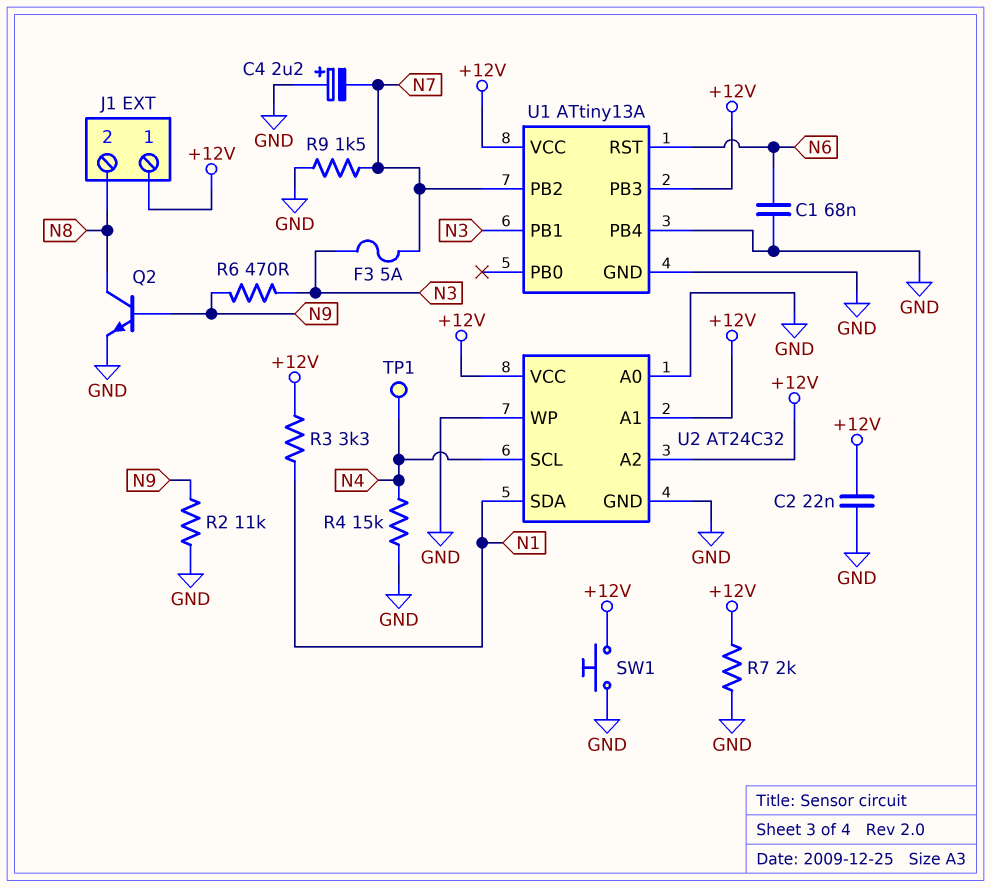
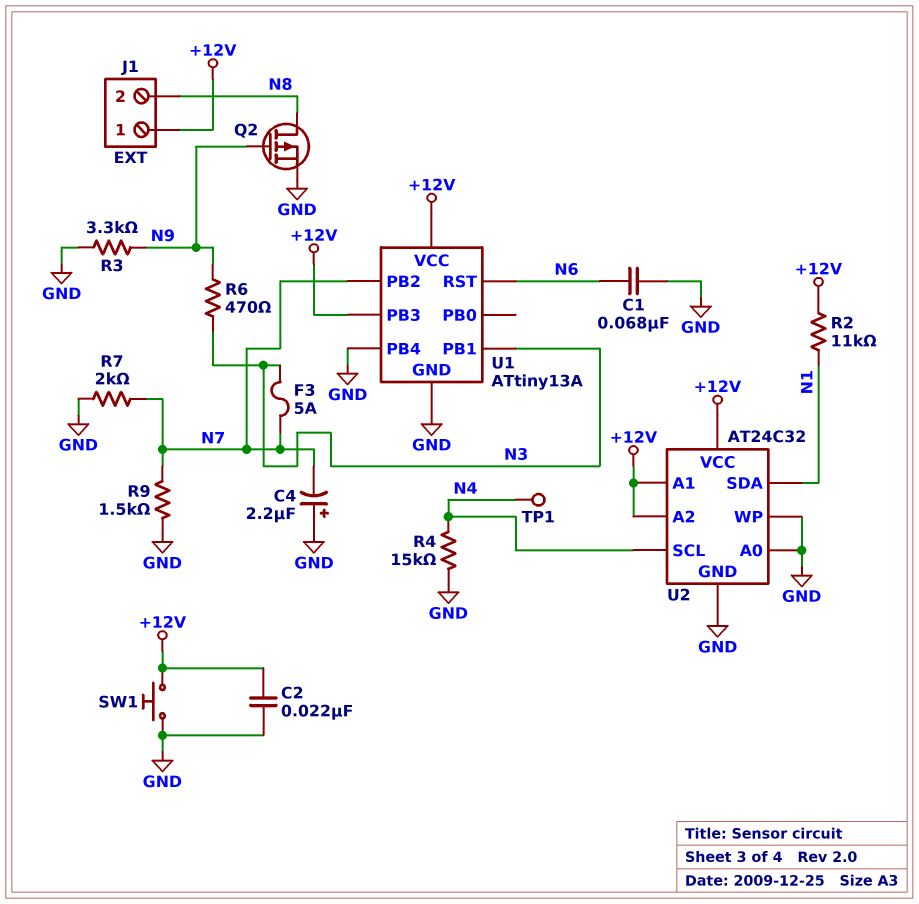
Q2: NPN (B N9, C N8, E GND) -> PMOS (G N9, D N8, S GND)
R2: 11k (GND, N9) -> 11k (+12V, N1)
R3: 3.3k (+12V, N1) -> 3.3k (GND, N9)
R7: 2k (+12V, GND) -> 2k (GND, N7)

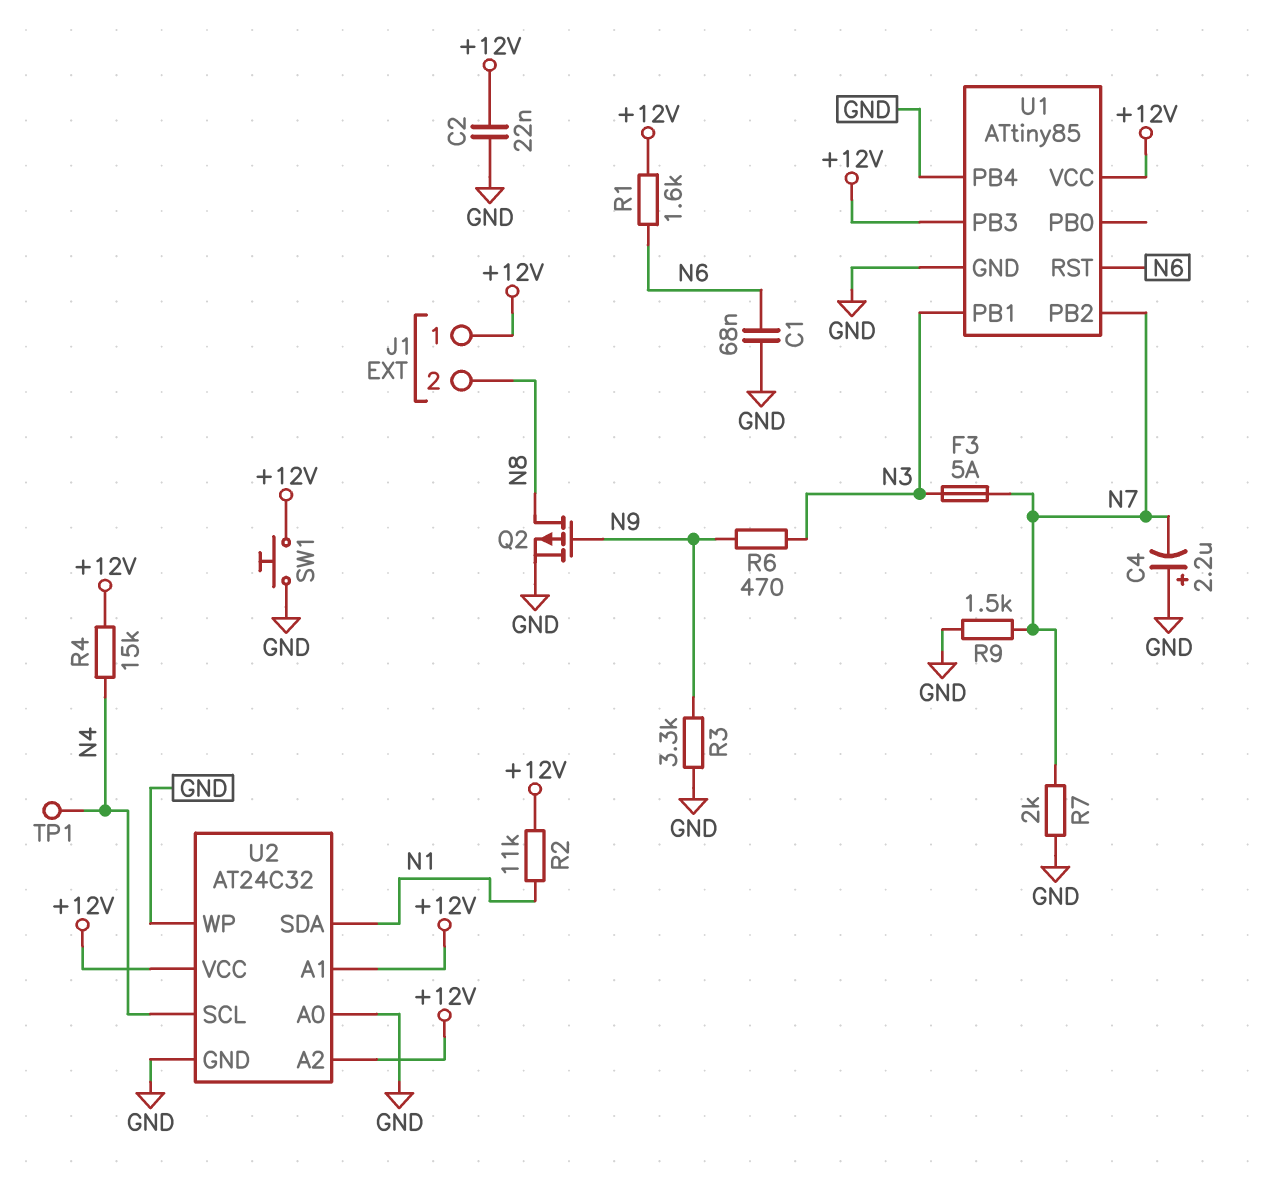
R1: none -> 1.6k (+12V, N6)
R4: 15k (GND, N4) -> 15k (+12V, N4)
U1: ATtiny13A -> ATtiny85

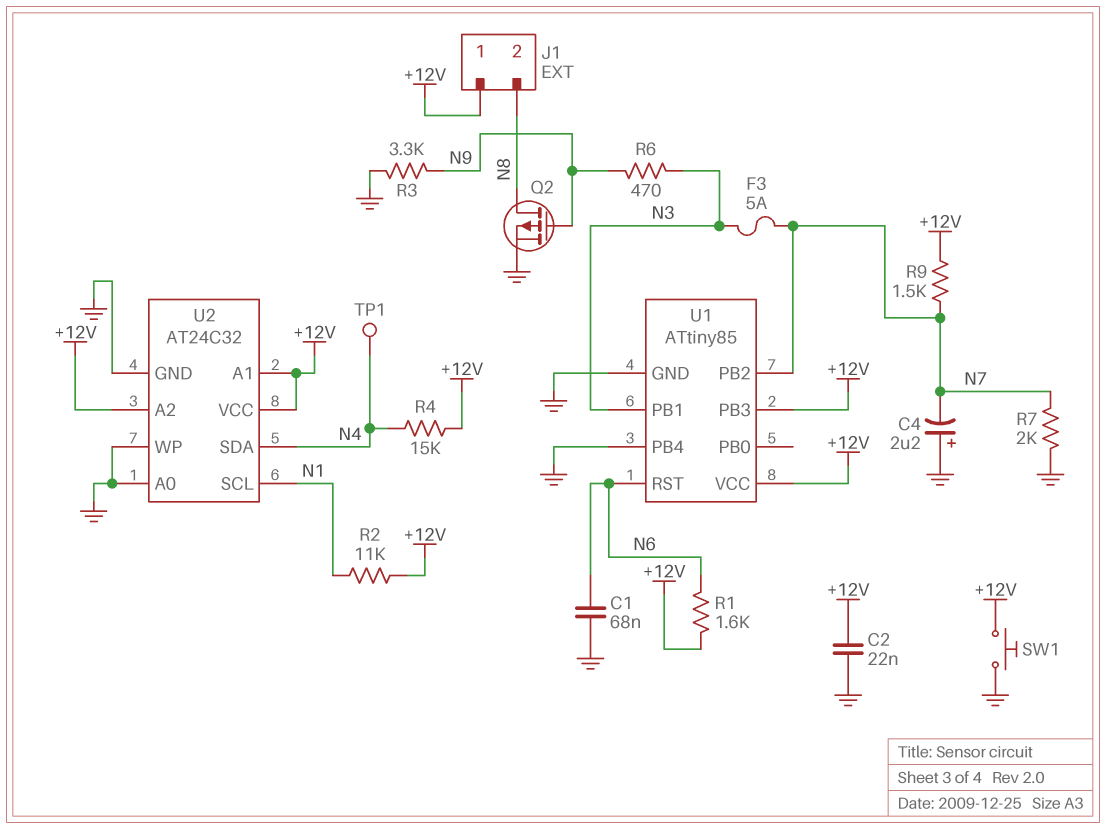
R9: 1.5k (GND, N7) -> 1.5k (+12V, N7)
U2 pin SCL: N4 -> N1
U2 pin SDA: N1 -> N4

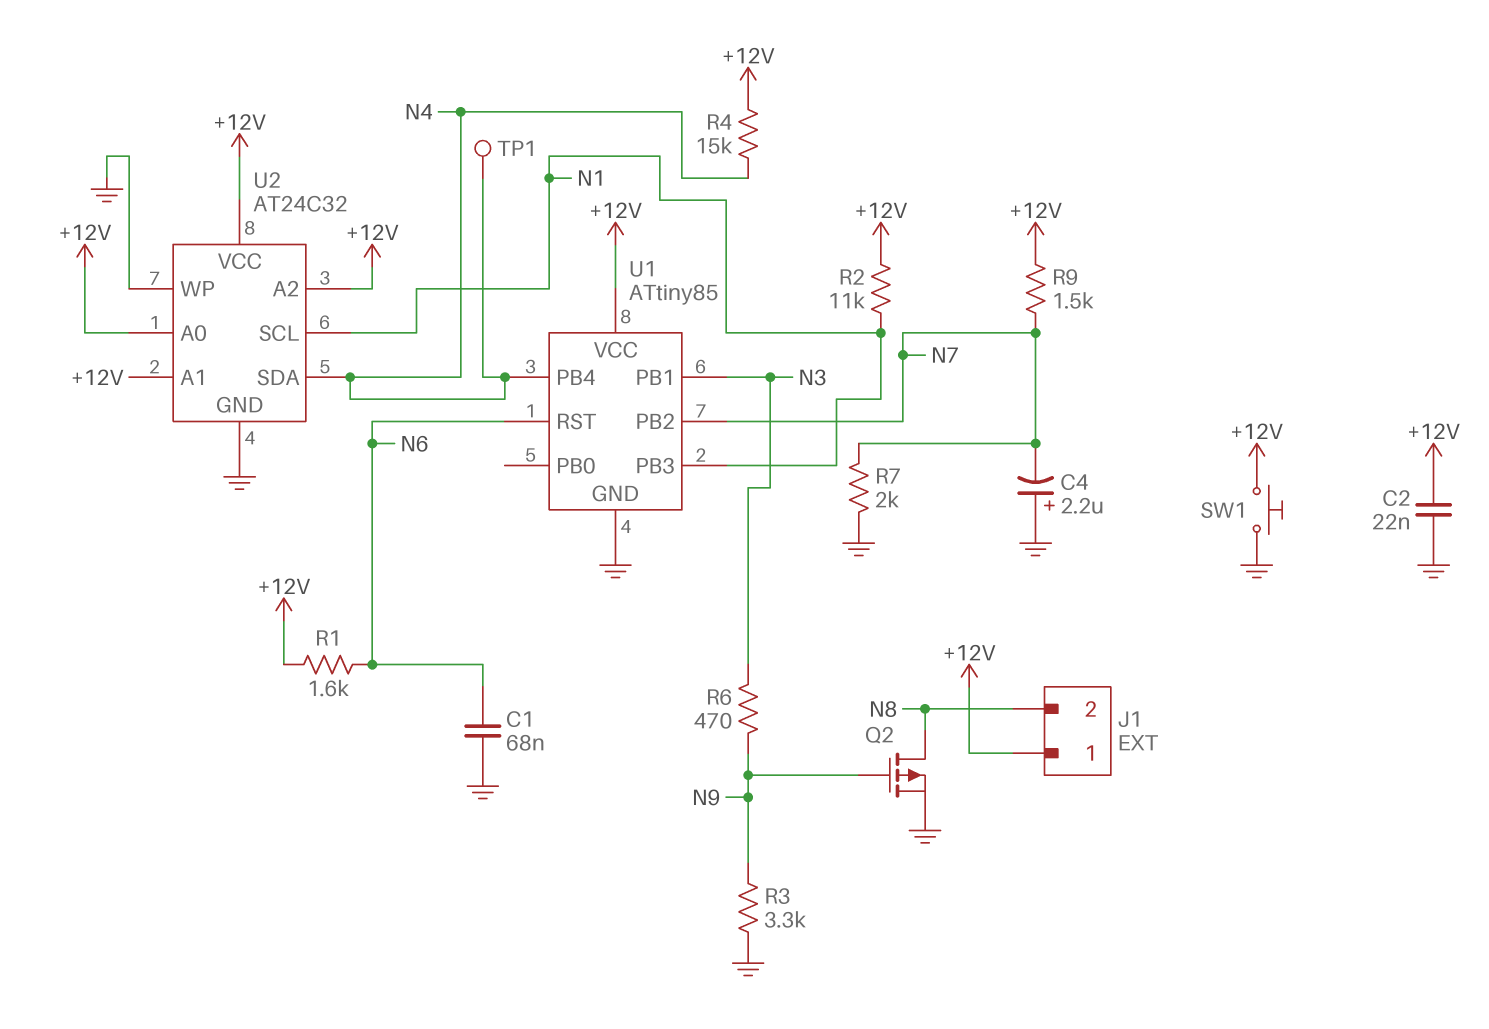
F3: 5A (N3, N7) -> none
U1 pin PB3: +12V -> N1
U1 pin PB4: GND -> N4
U2 pin A0: GND -> +12V

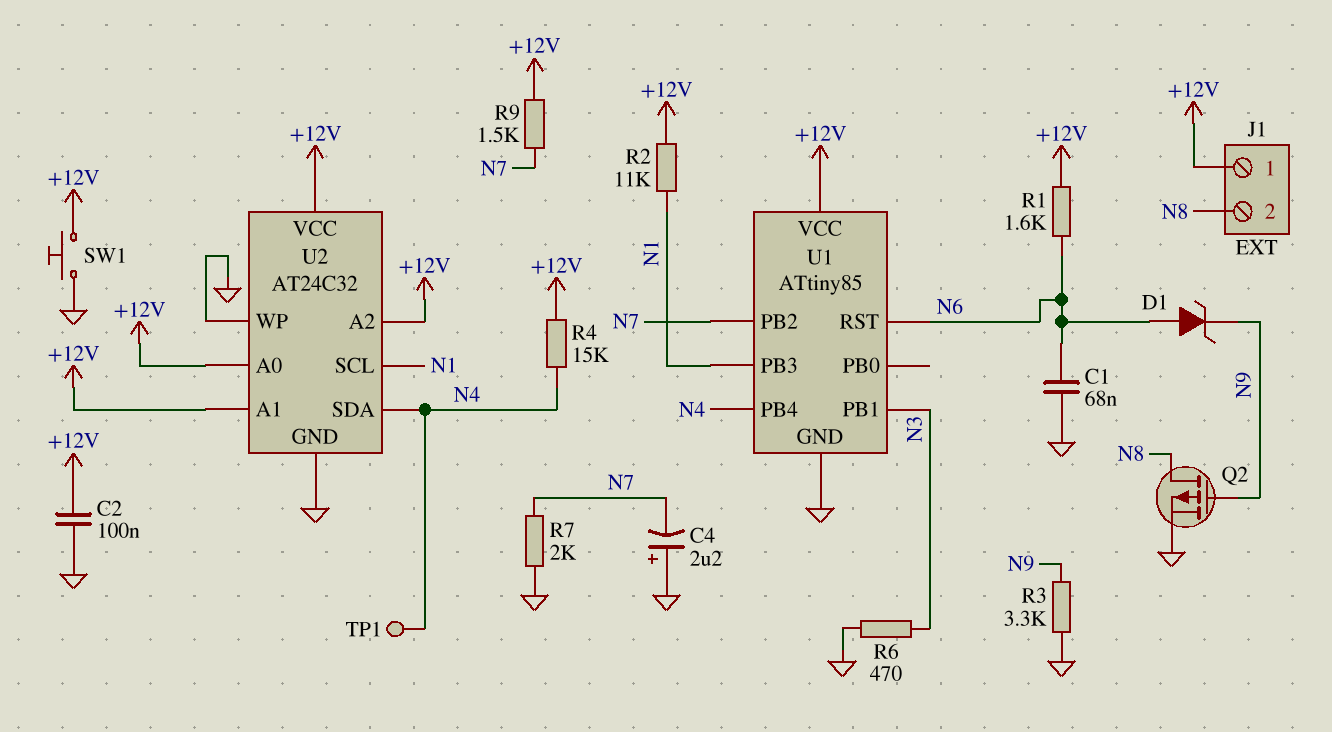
C2: 22nF (+12V, GND) -> 100nF (+12V, GND)
D1: none -> zener (A N6, K N9)
R6: 470 (N3, N9) -> 470 (GND, N3)

